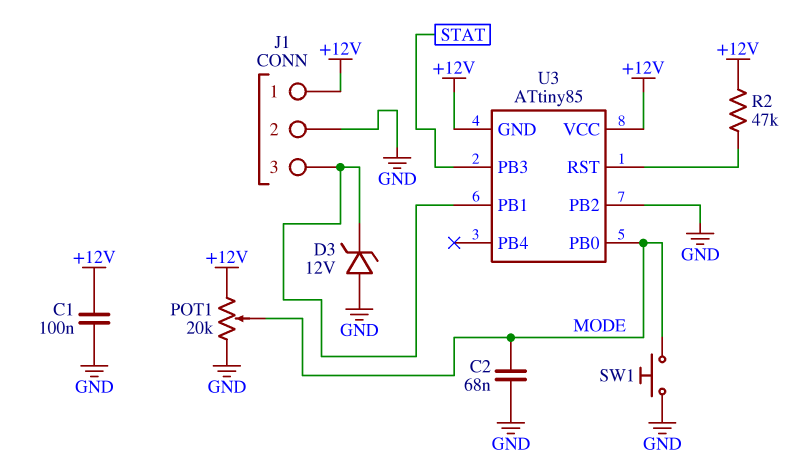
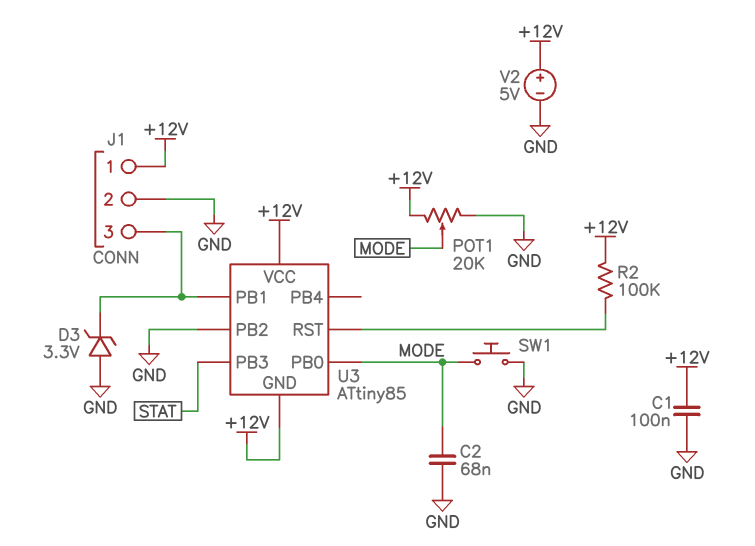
D3: zener 12V (A GND, K J1/3) -> zener 3.3V (A GND, K J1/3)
R2: 47k (+12V, U3/RST) -> 100k (+12V, U3/RST)
V2: none -> 5V (plus +12V, minus GND)

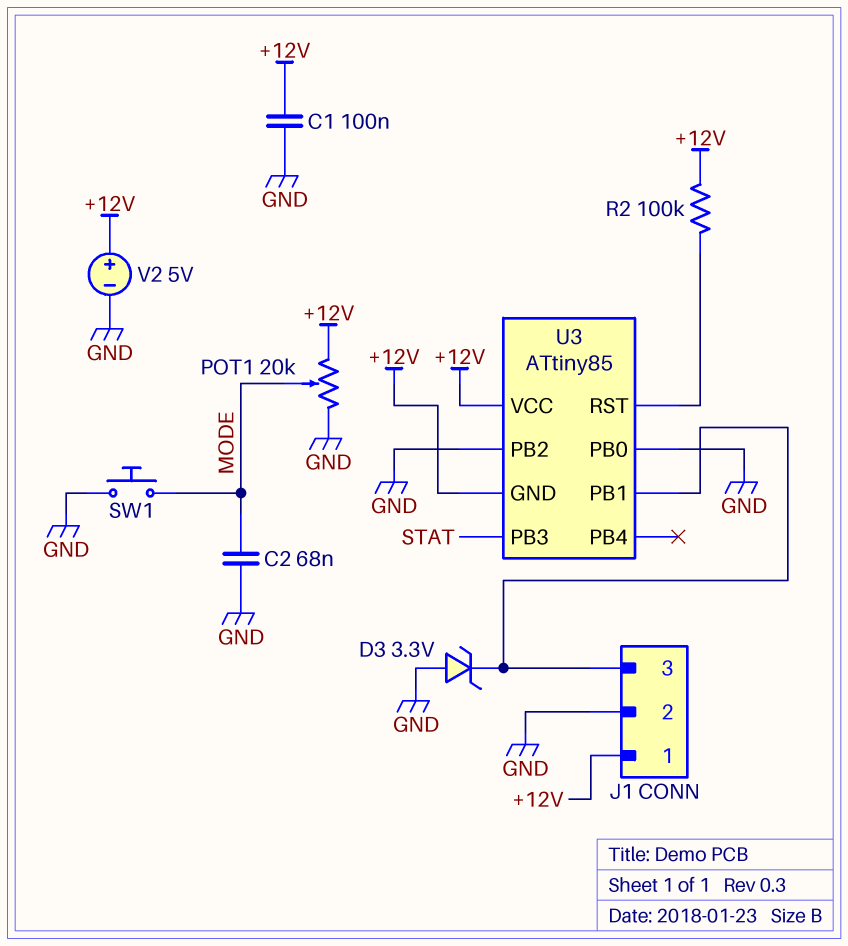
U3 pin PB0: MODE -> GND

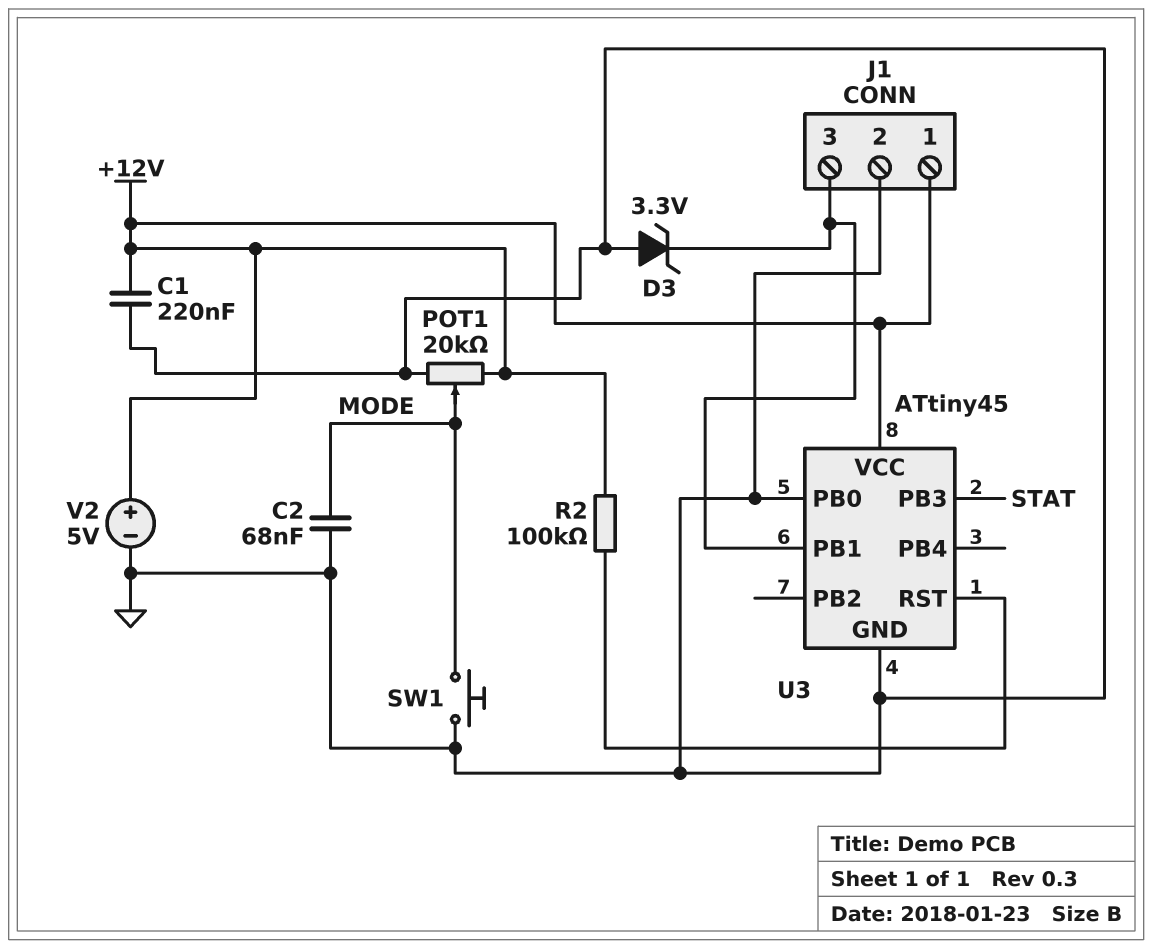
C1: 100nF (+12V, GND) -> 220nF (+12V, GND)
U3: ATtiny85 -> ATtiny45
U3 pin GND: +12V -> GND
U3 pin PB2: GND -> none

